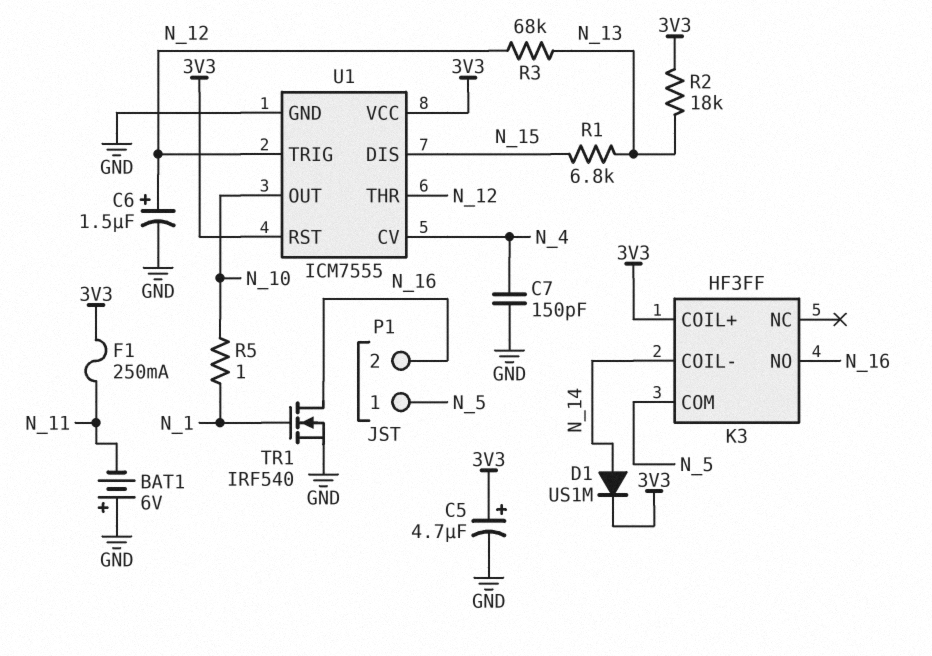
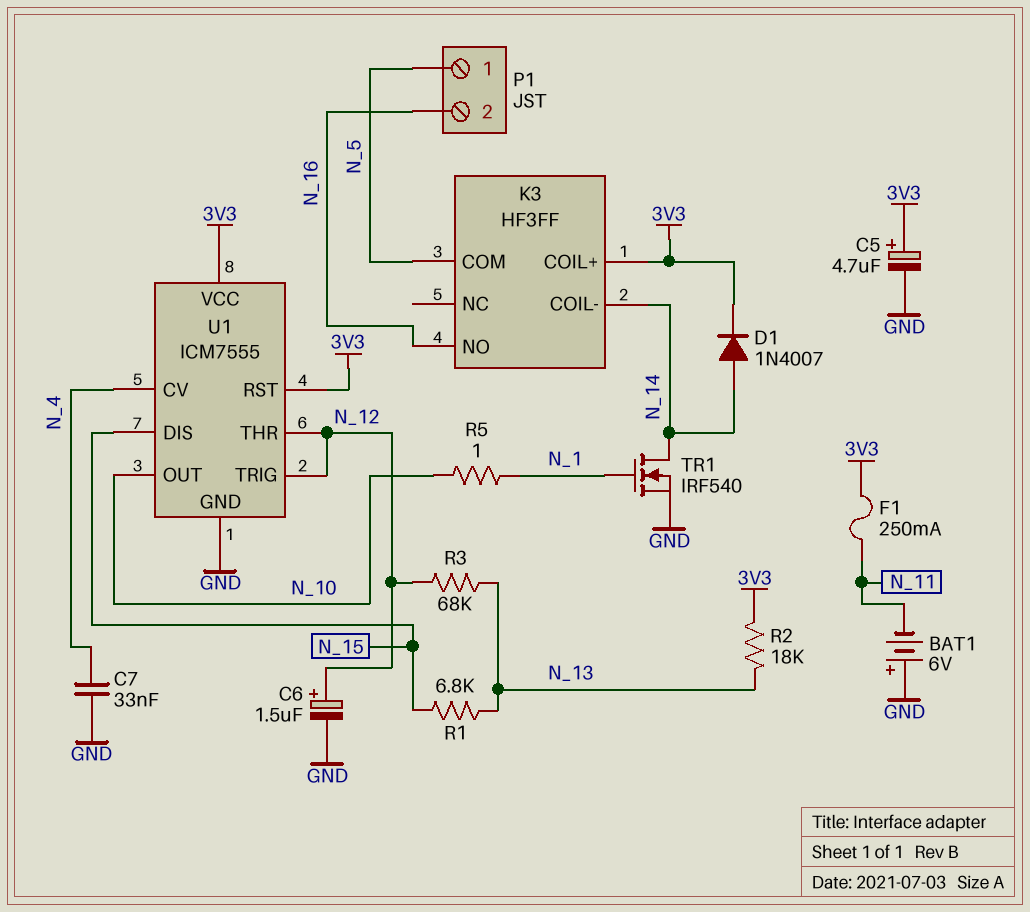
C7: 150pF (GND, N_4) -> 33nF (GND, N_4)
D1: diode US1M (A N_14, K 3V3) -> diode 1N4007 (A N_14, K 3V3)
TR1: NMOS IRF540 (G N_1, D N_16, S GND) -> NMOS IRF540 (G N_1, D N_14, S GND)

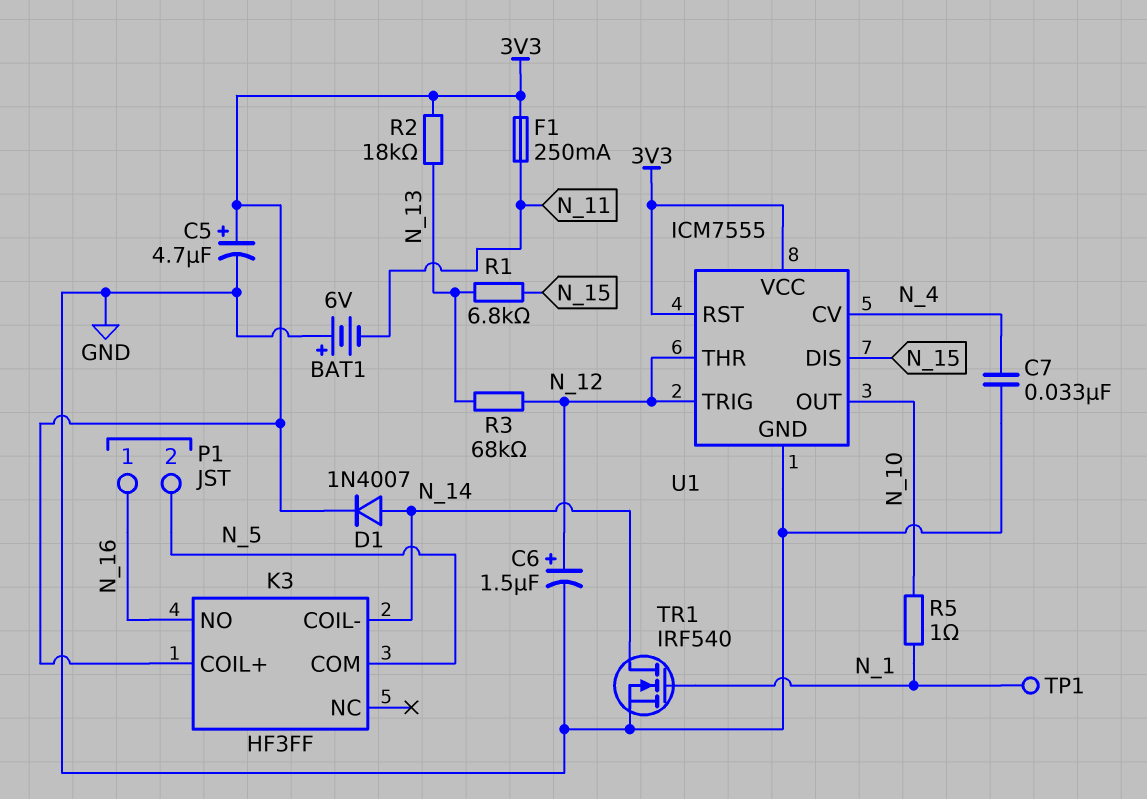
P1 pin 1: N_5 -> N_16
P1 pin 2: N_16 -> N_5
TP1: none -> test point (N_1)

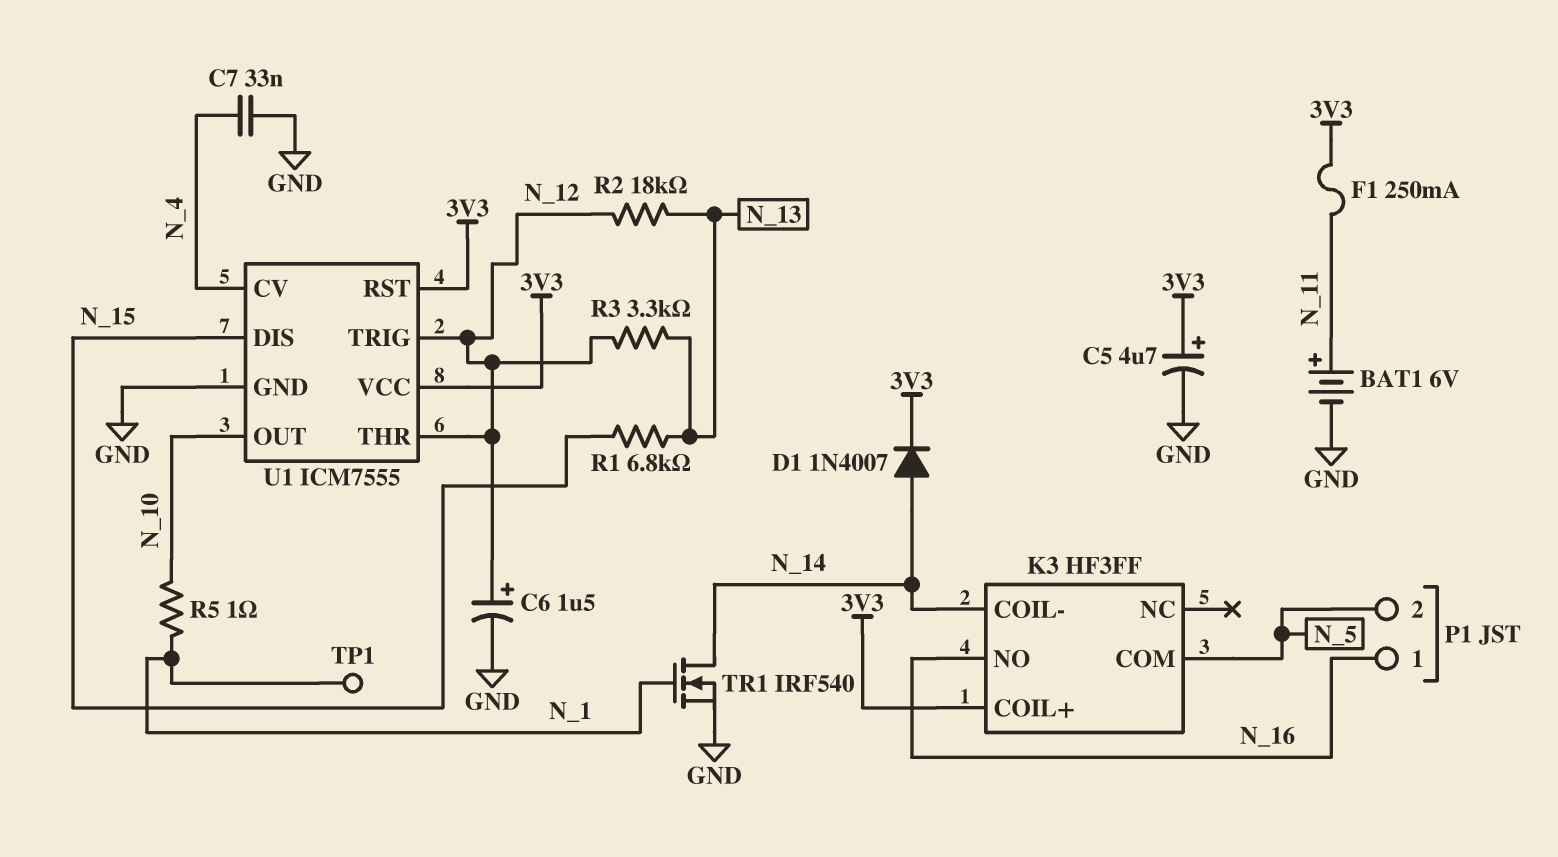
BAT1: 6V (plus GND, minus N_11) -> 6V (plus N_11, minus GND)
R2: 18k (3V3, N_13) -> 18k (N_12, N_13)
R3: 68k (N_12, N_13) -> 3.3k (N_12, N_13)

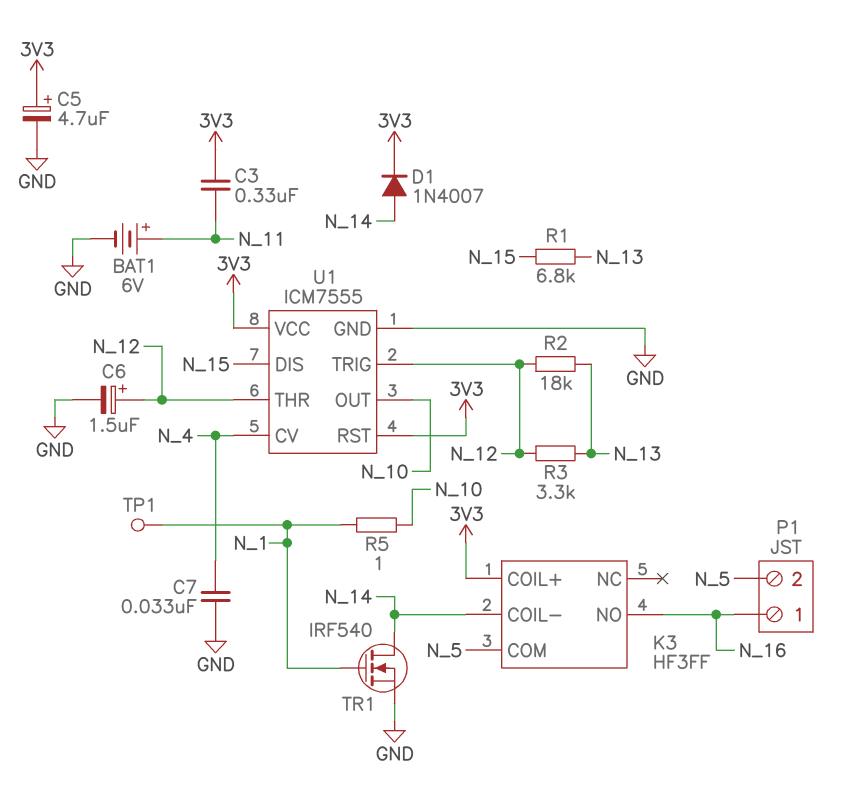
C3: none -> 330nF (3V3, N_11)
F1: 250mA (3V3, N_11) -> none

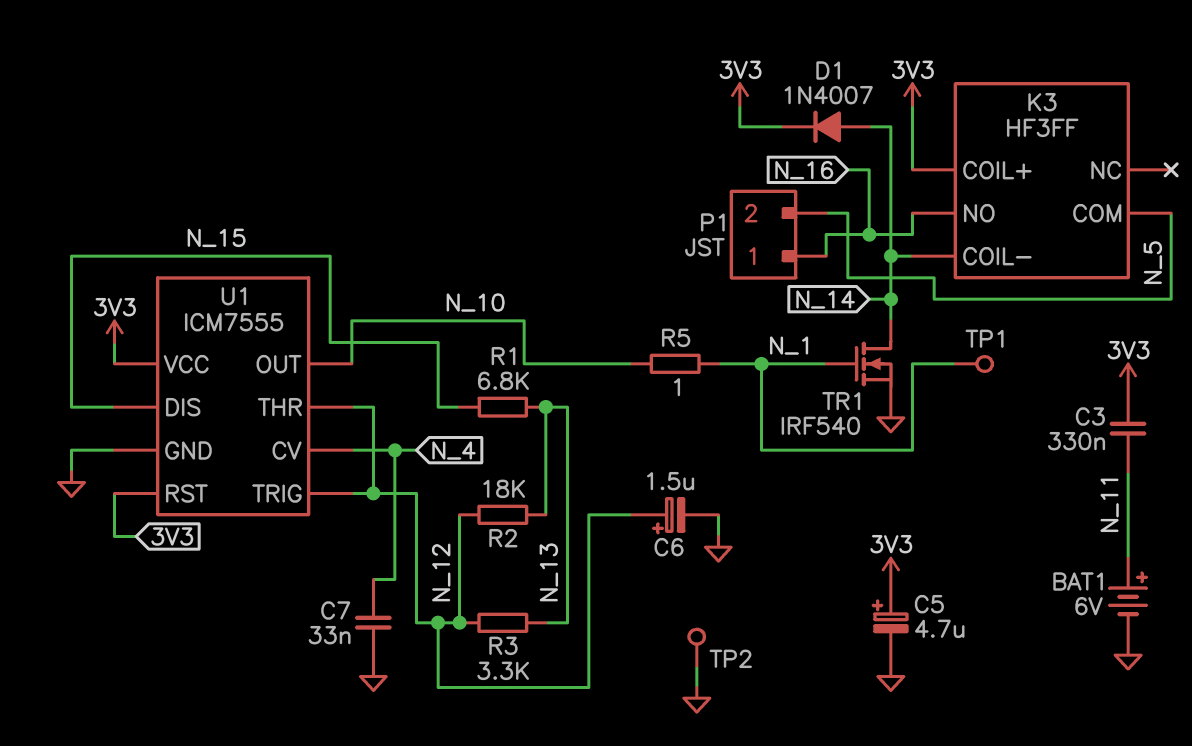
TP2: none -> test point (GND)

